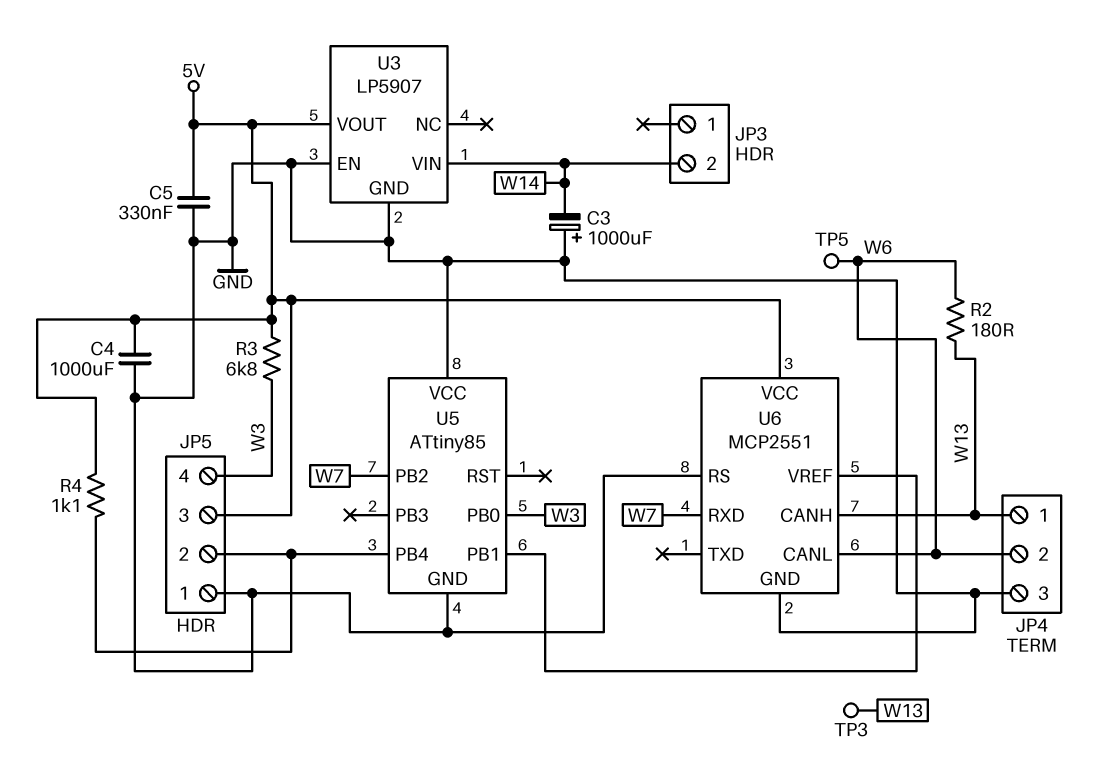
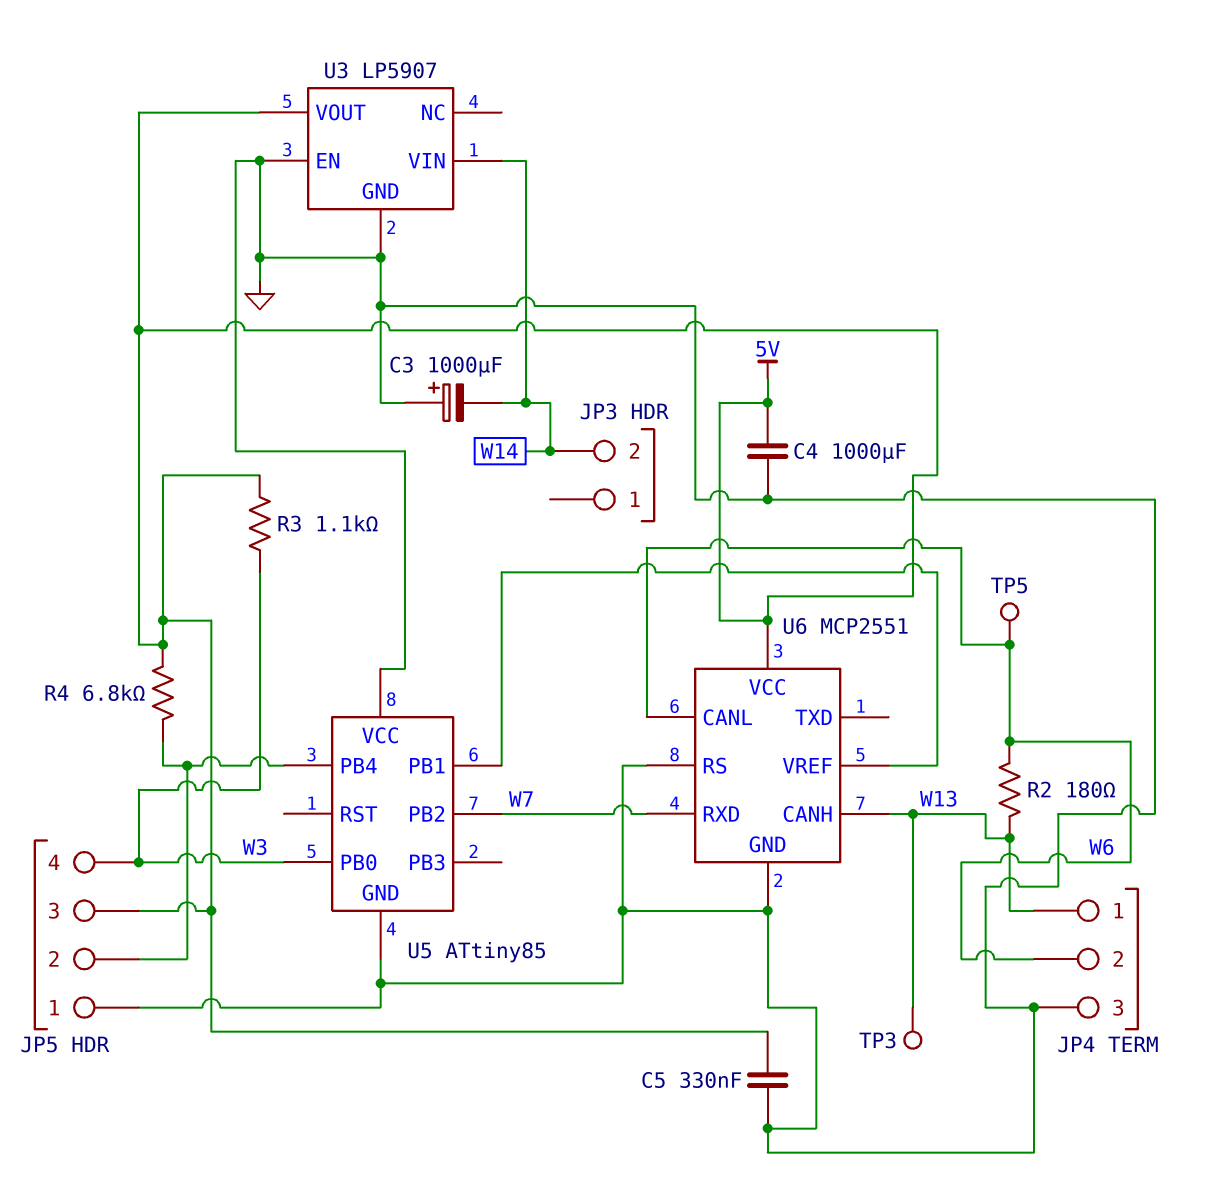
R3: 6.8k (5V, W3) -> 1.1k (5V, W3)
R4: 1.1k (5V, JP5/2) -> 6.8k (5V, JP5/2)

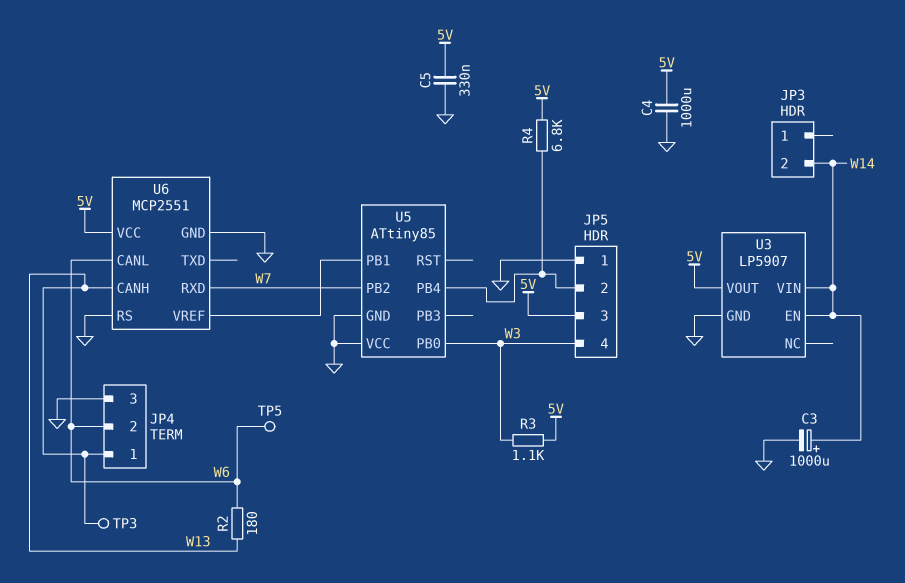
C3: 1000uF (plus GND, minus W14) -> 1000uF (plus W14, minus GND)
U3 pin EN: GND -> W14

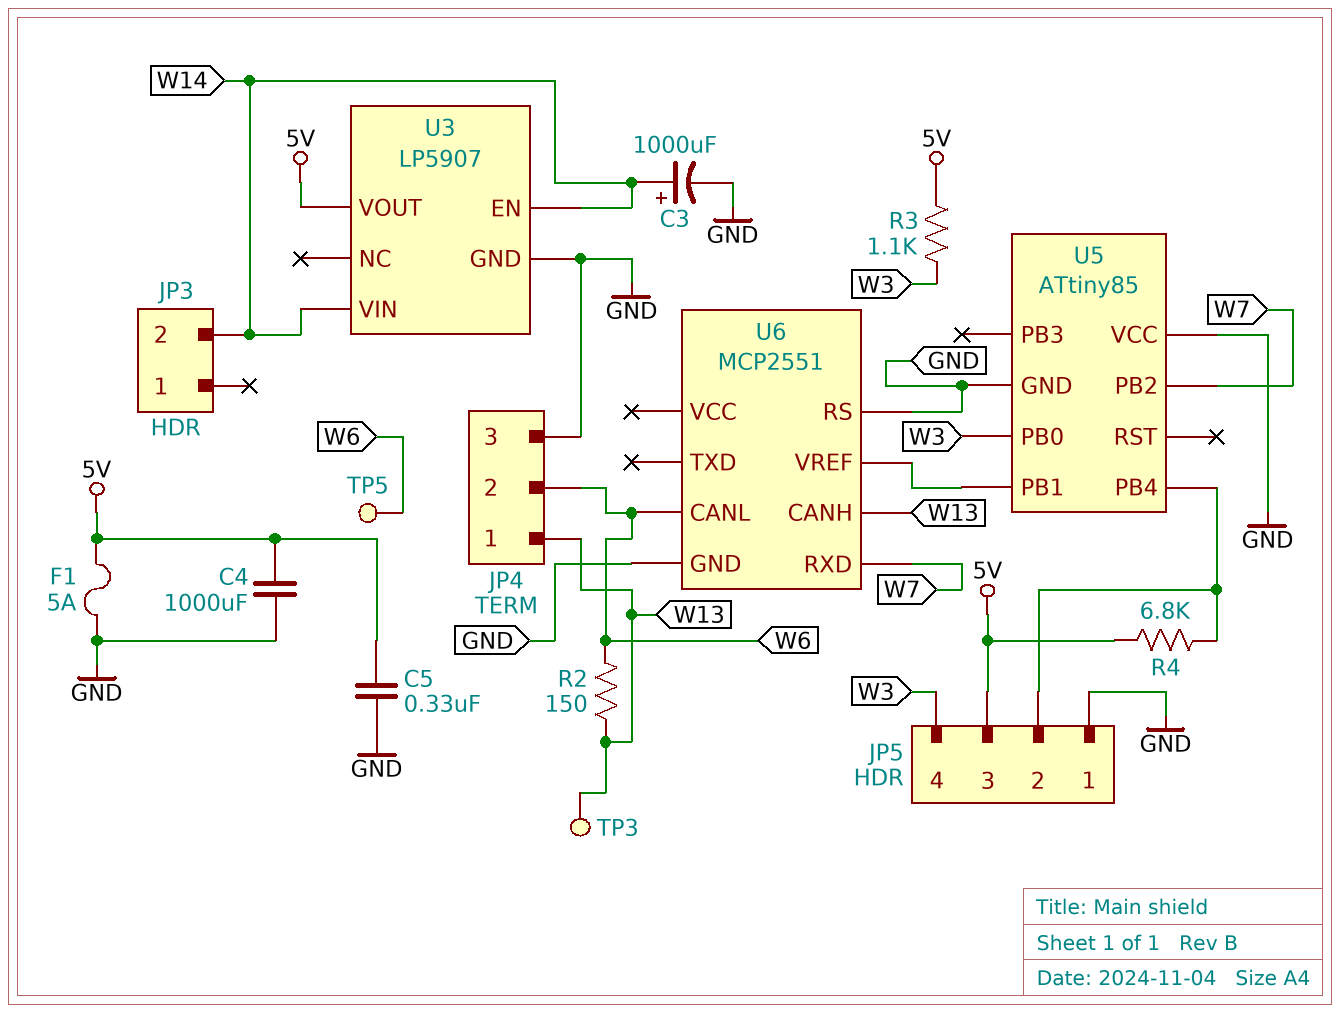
F1: none -> 5A (5V, GND)
R2: 180 (W6, W13) -> 150 (W6, W13)
U6 pin VCC: 5V -> none

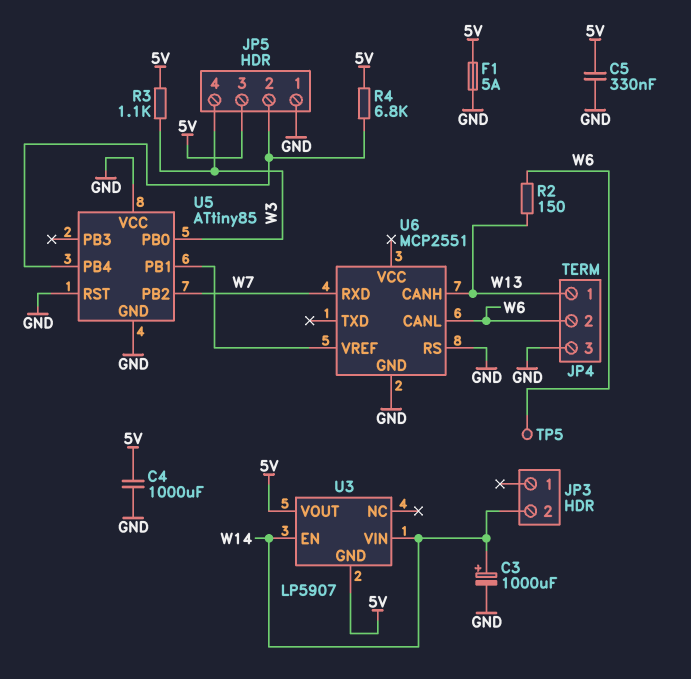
TP3: test point (W13) -> none
U3 pin GND: GND -> 5V
U5 pin RST: none -> GND

